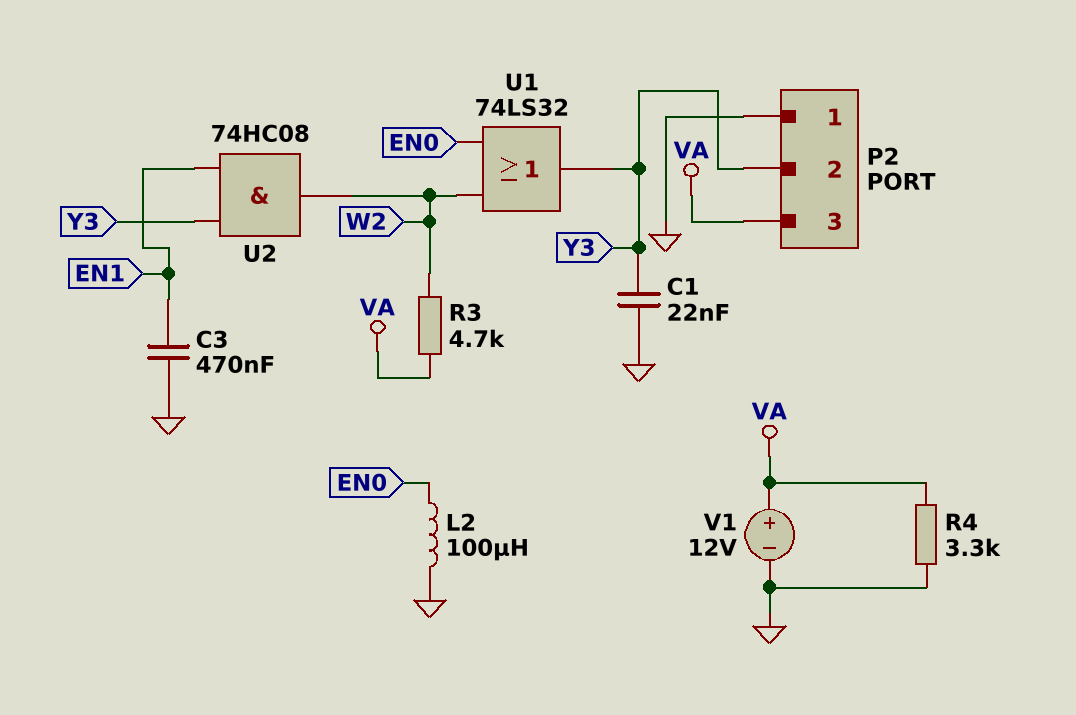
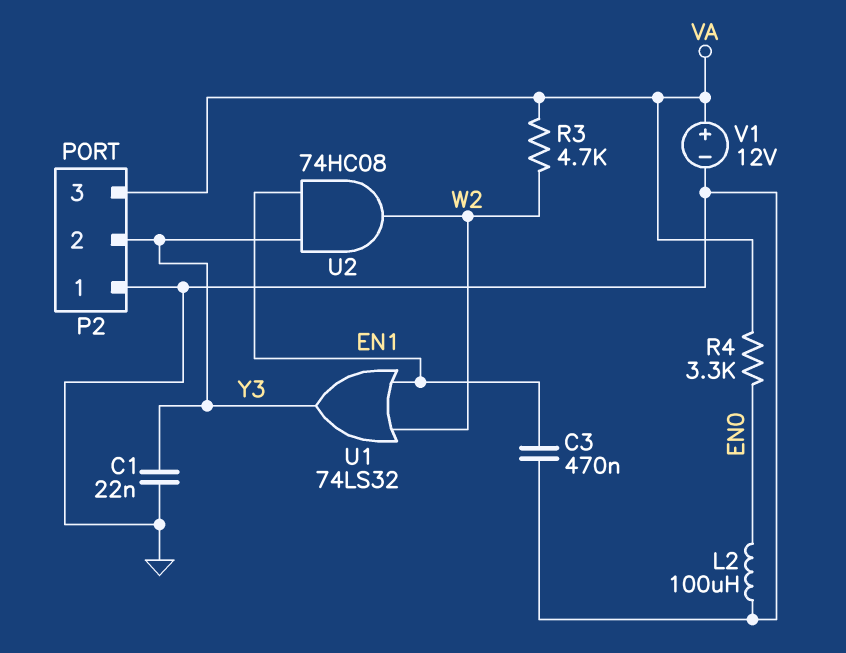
R4: 3.3k (GND, VA) -> 3.3k (EN0, VA)
U1: OR 74LS32 (in EN0, in W2, out Y3) -> OR 74LS32 (in EN1, in W2, out Y3)

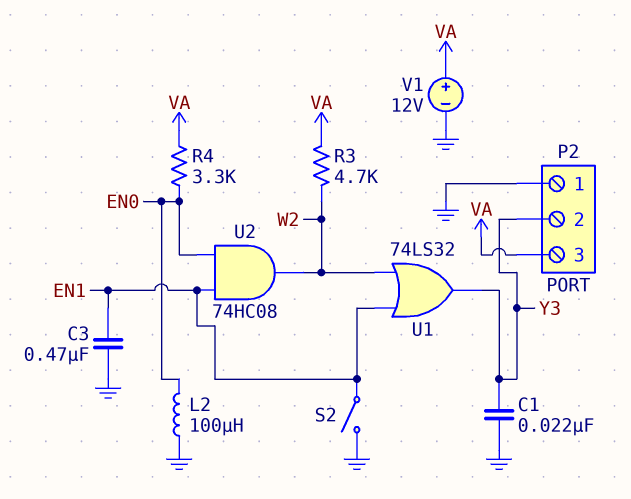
S2: none -> switch (EN1, GND)
U2: AND 74HC08 (in EN1, in Y3, out W2) -> AND 74HC08 (in EN0, in EN1, out W2)

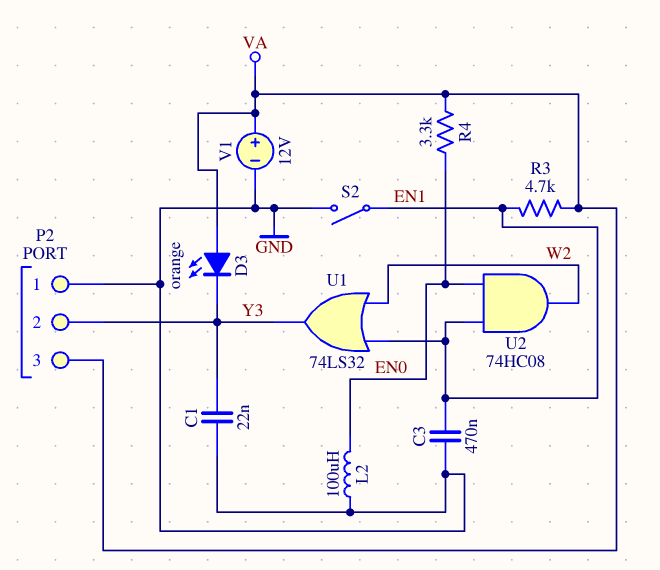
D3: none -> LED orange (A VA, K Y3)
R3: 4.7k (VA, W2) -> 4.7k (EN1, VA)

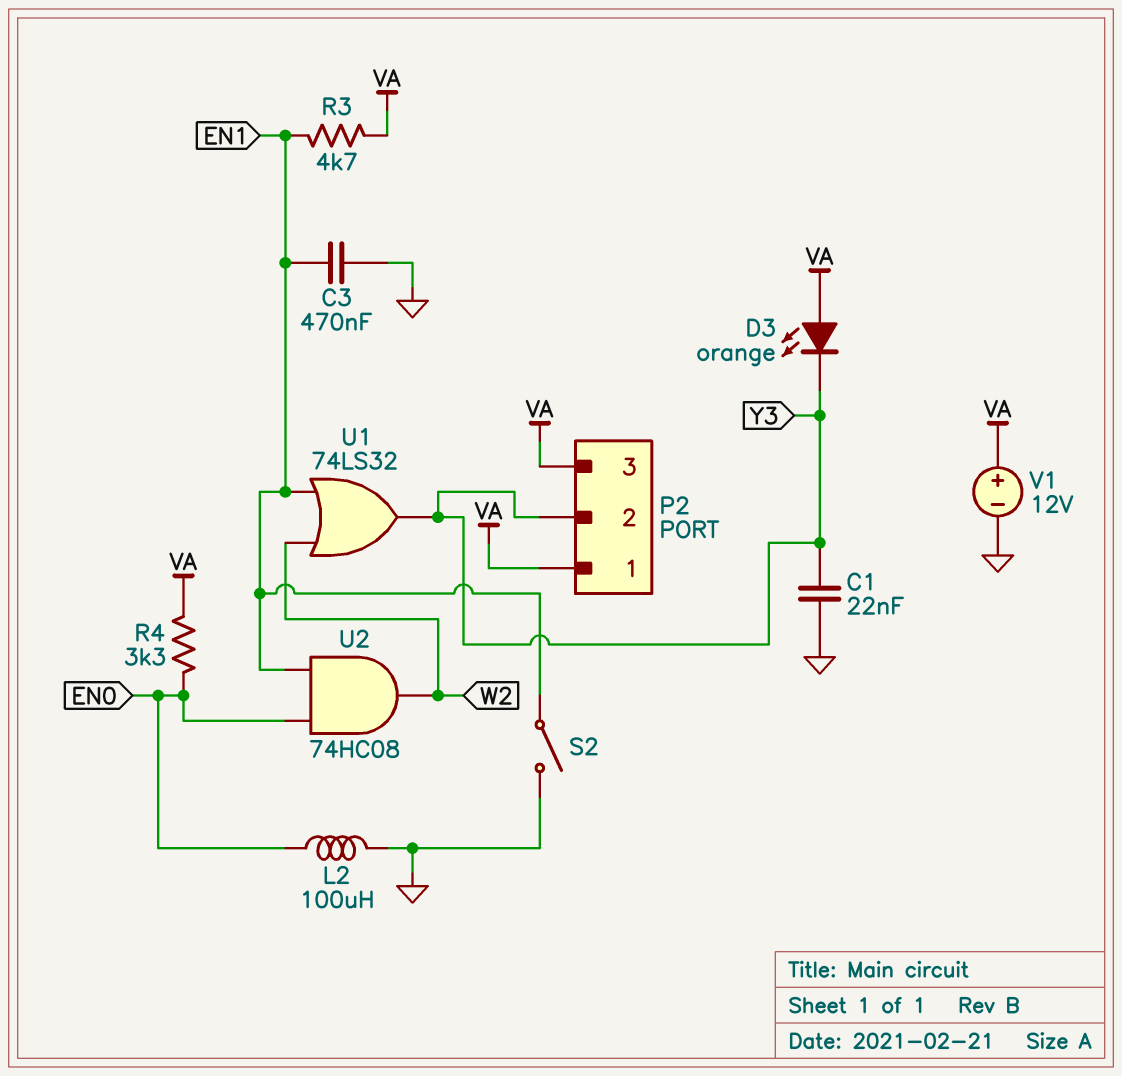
P2 pin 1: GND -> VA

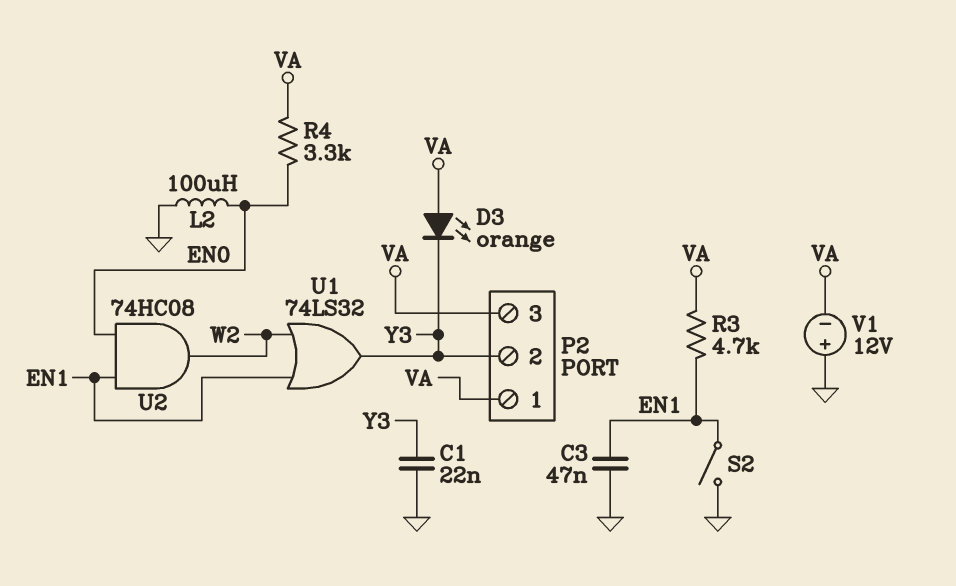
C3: 470nF (EN1, GND) -> 47nF (EN1, GND)
V1: 12V (plus VA, minus GND) -> 12V (plus GND, minus VA)

